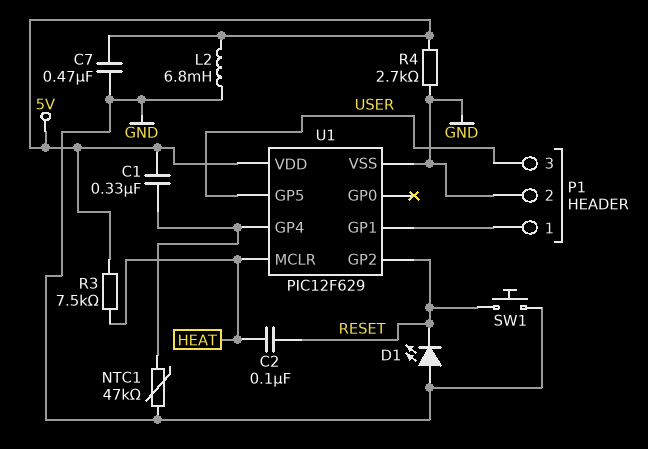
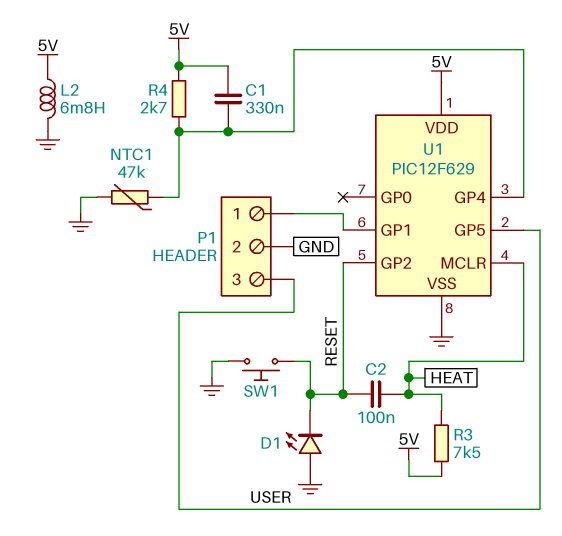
C7: 470nF (5V, GND) -> none
R4: 2.7k (5V, GND) -> 2.7k (5V, U1/GP4)

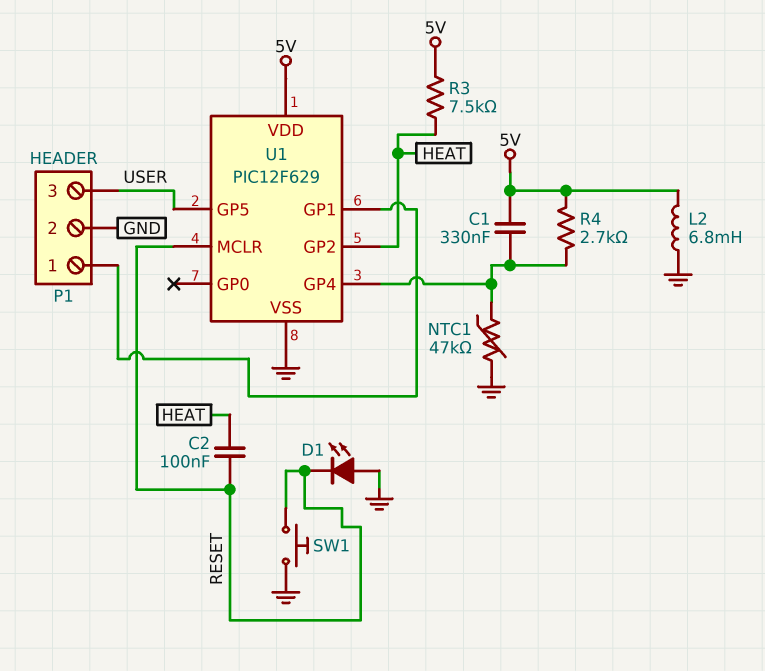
U1 pin GP2: RESET -> HEAT
U1 pin MCLR: HEAT -> RESET

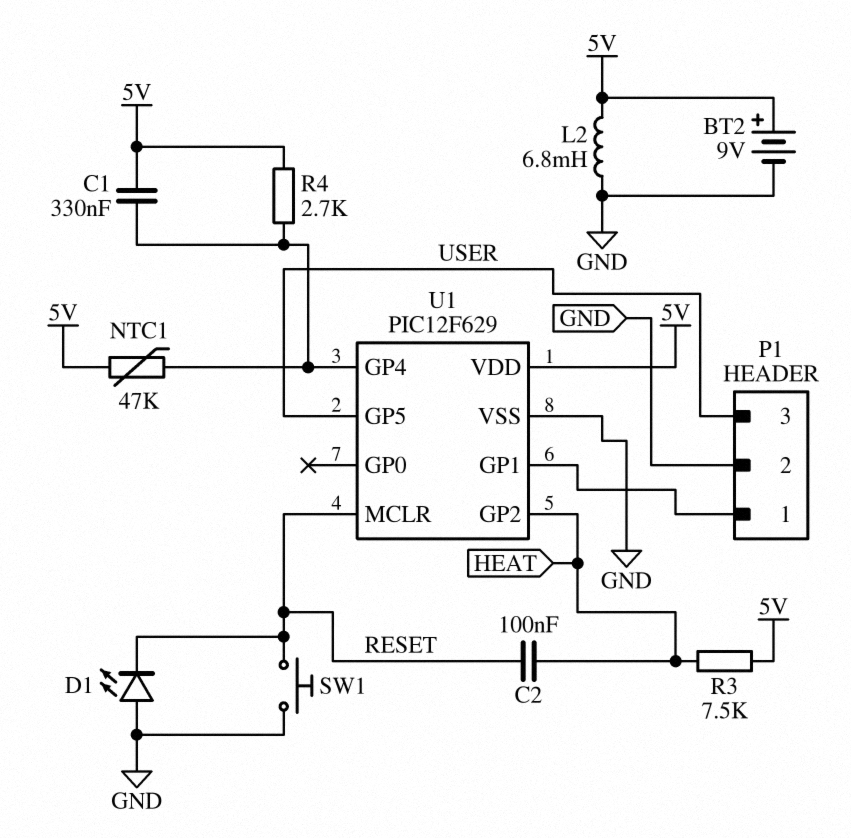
BT2: none -> 9V (plus 5V, minus GND)
NTC1: 47k (GND, U1/GP4) -> 47k (5V, U1/GP4)

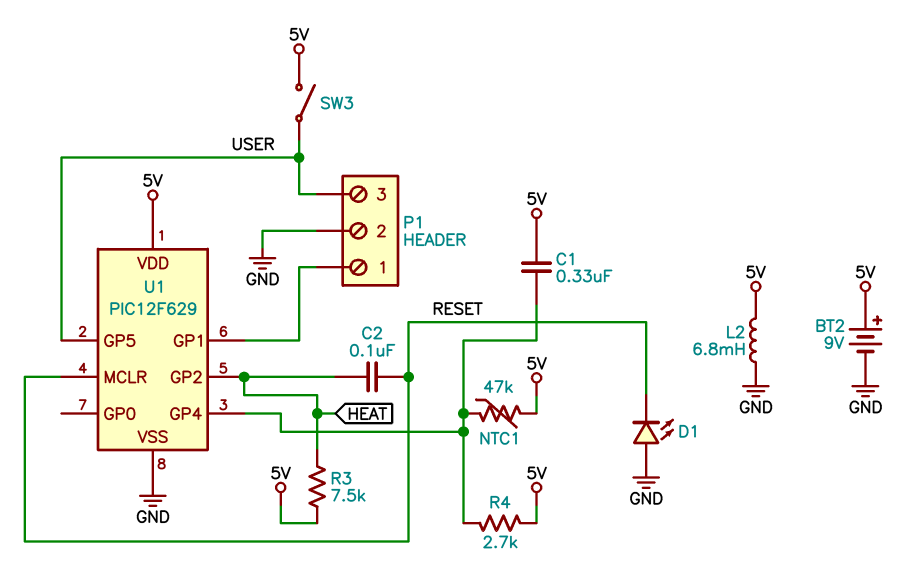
SW1: button (GND, RESET) -> none
SW3: none -> switch (5V, USER)

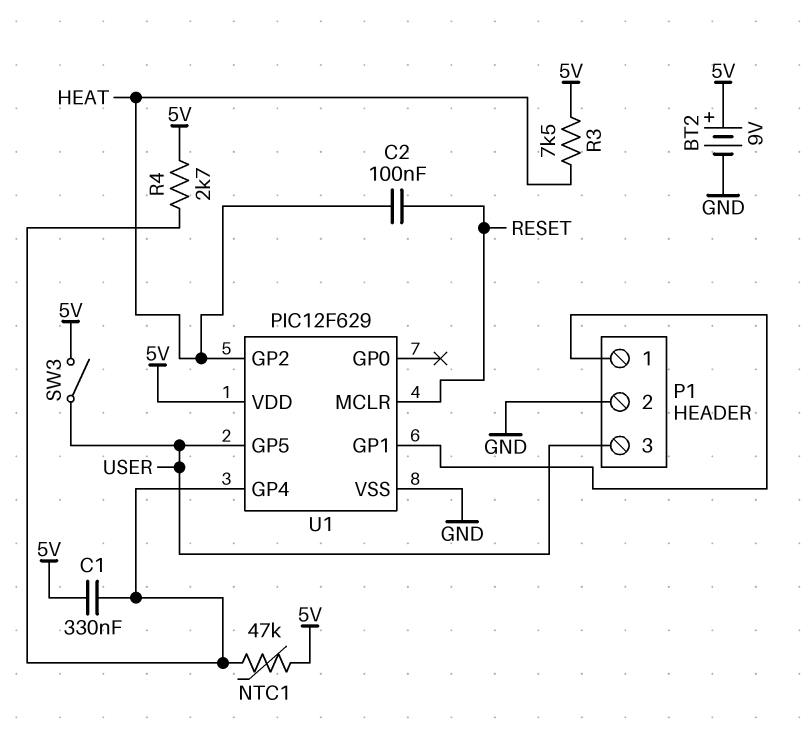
D1: LED (A GND, K RESET) -> none
L2: 6.8mH (5V, GND) -> none

